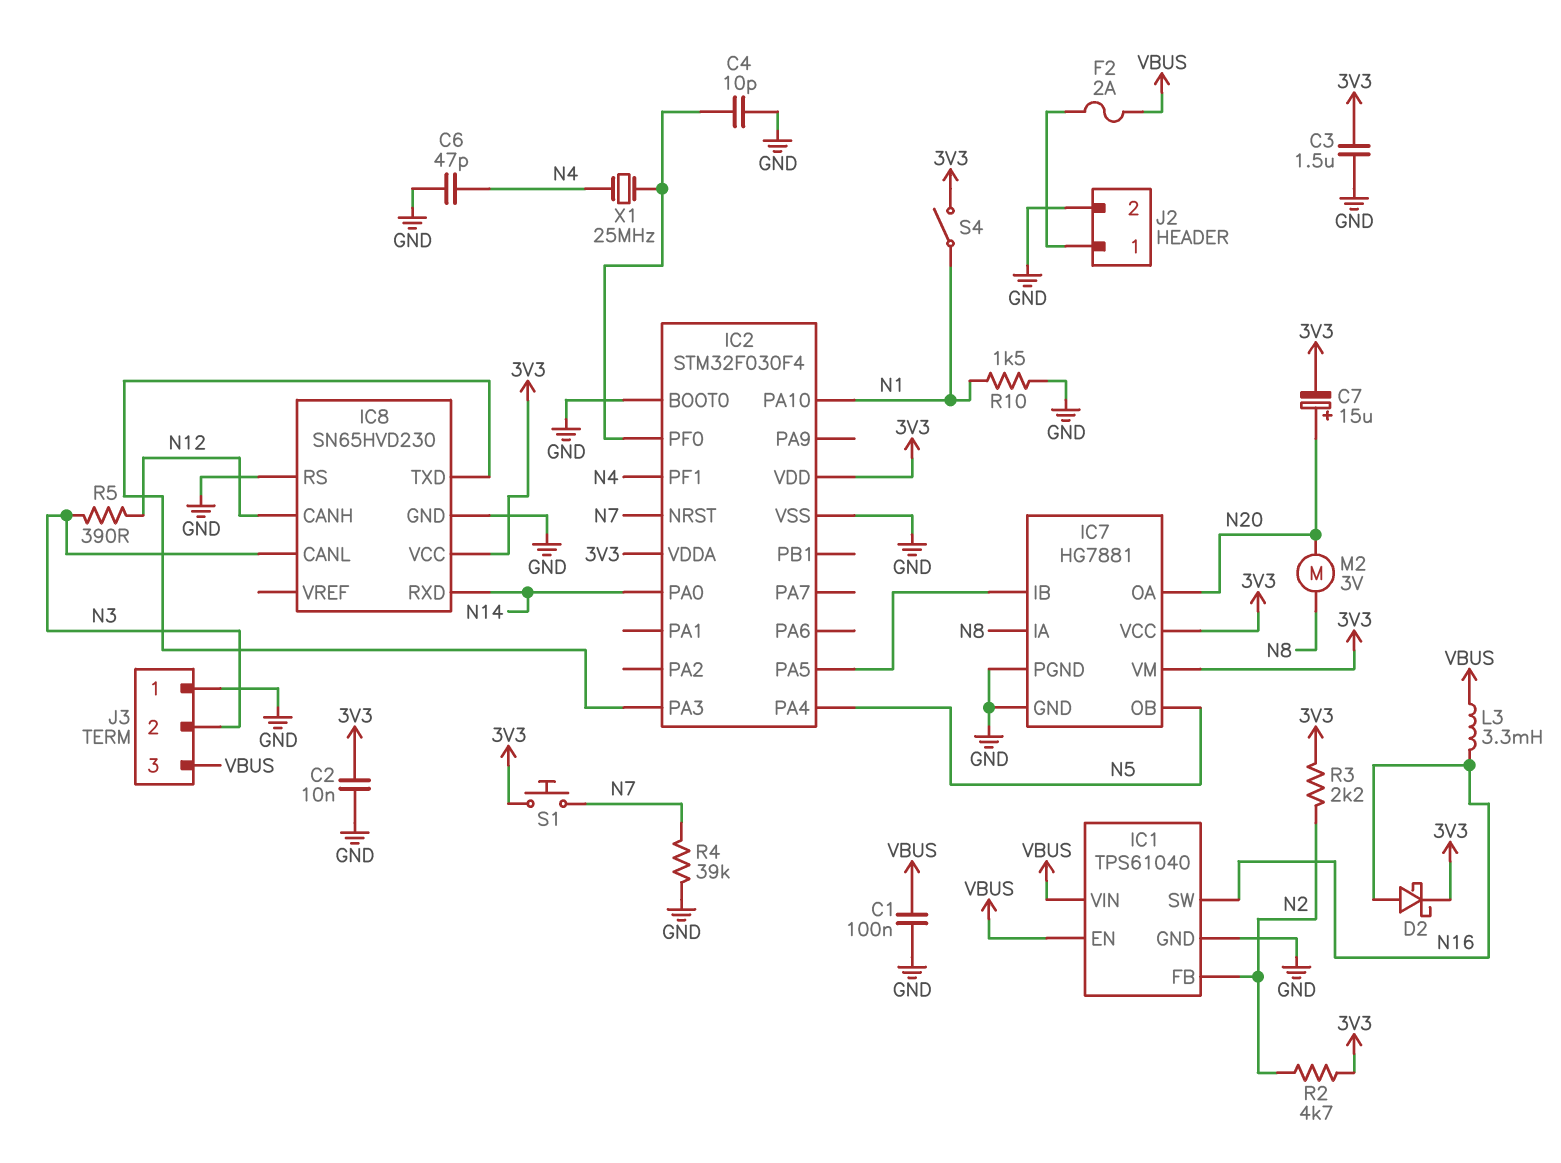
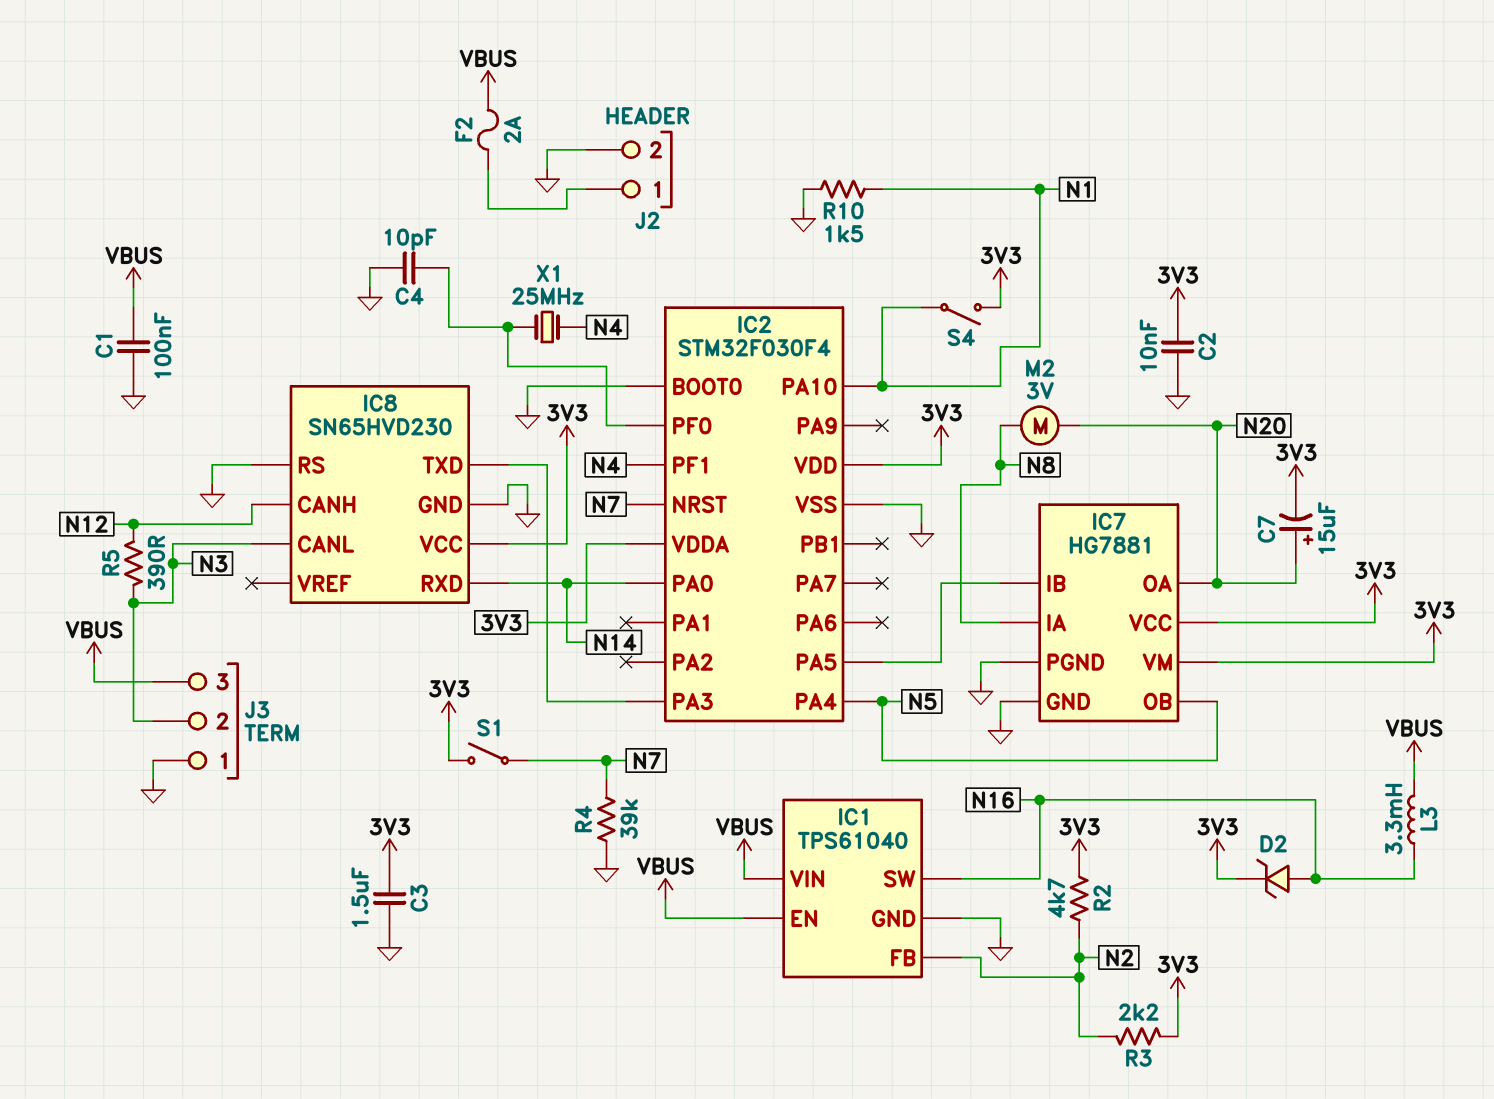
C6: 47pF (GND, N4) -> none
D2: schottky (A N16, K 3V3) -> zener (A N16, K 3V3)
S1: button (3V3, N7) -> switch (3V3, N7)

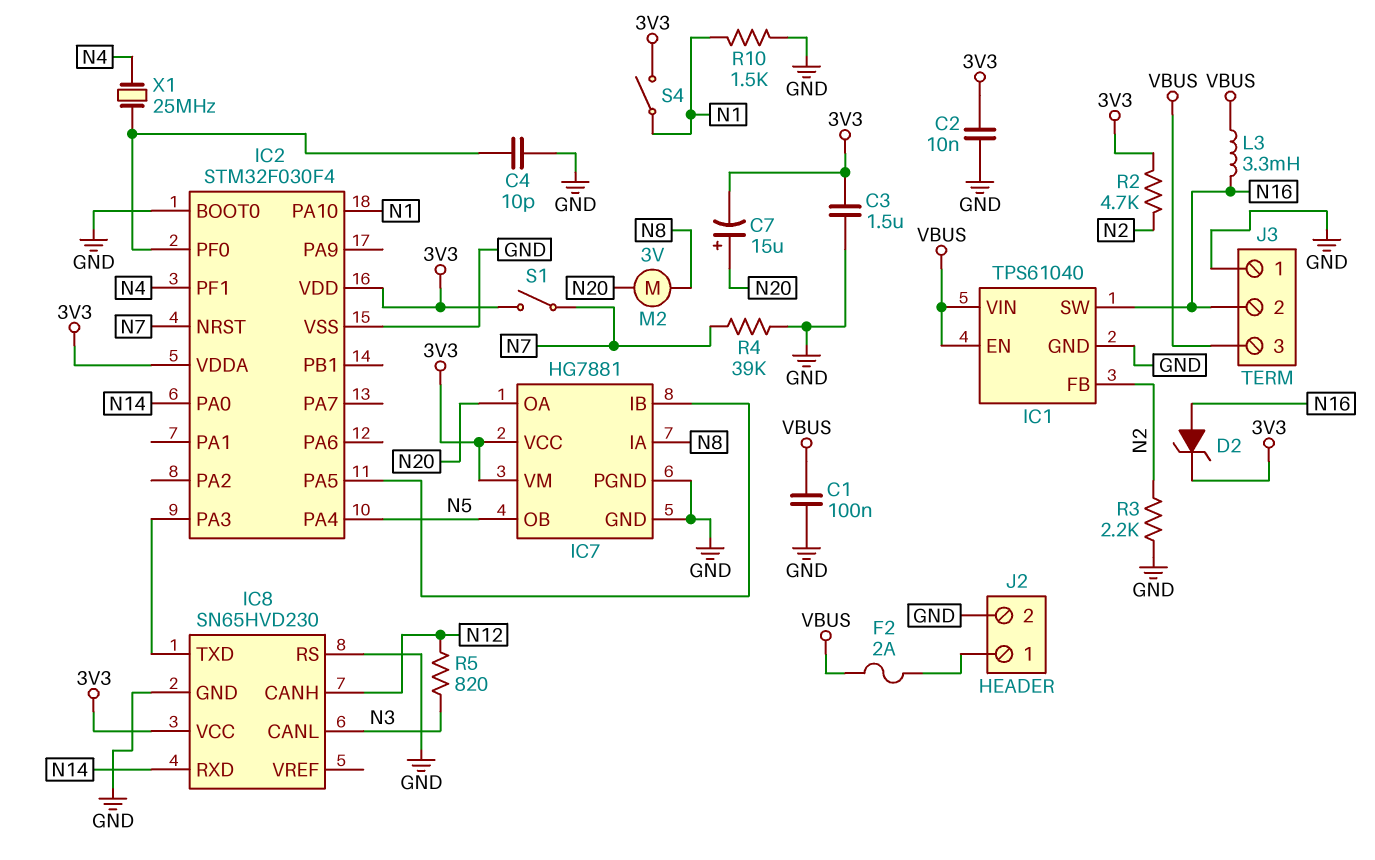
J3 pin 2: N3 -> N16
R3: 2.2k (3V3, N2) -> 2.2k (GND, N2)
R5: 390 (N3, N12) -> 820 (N3, N12)

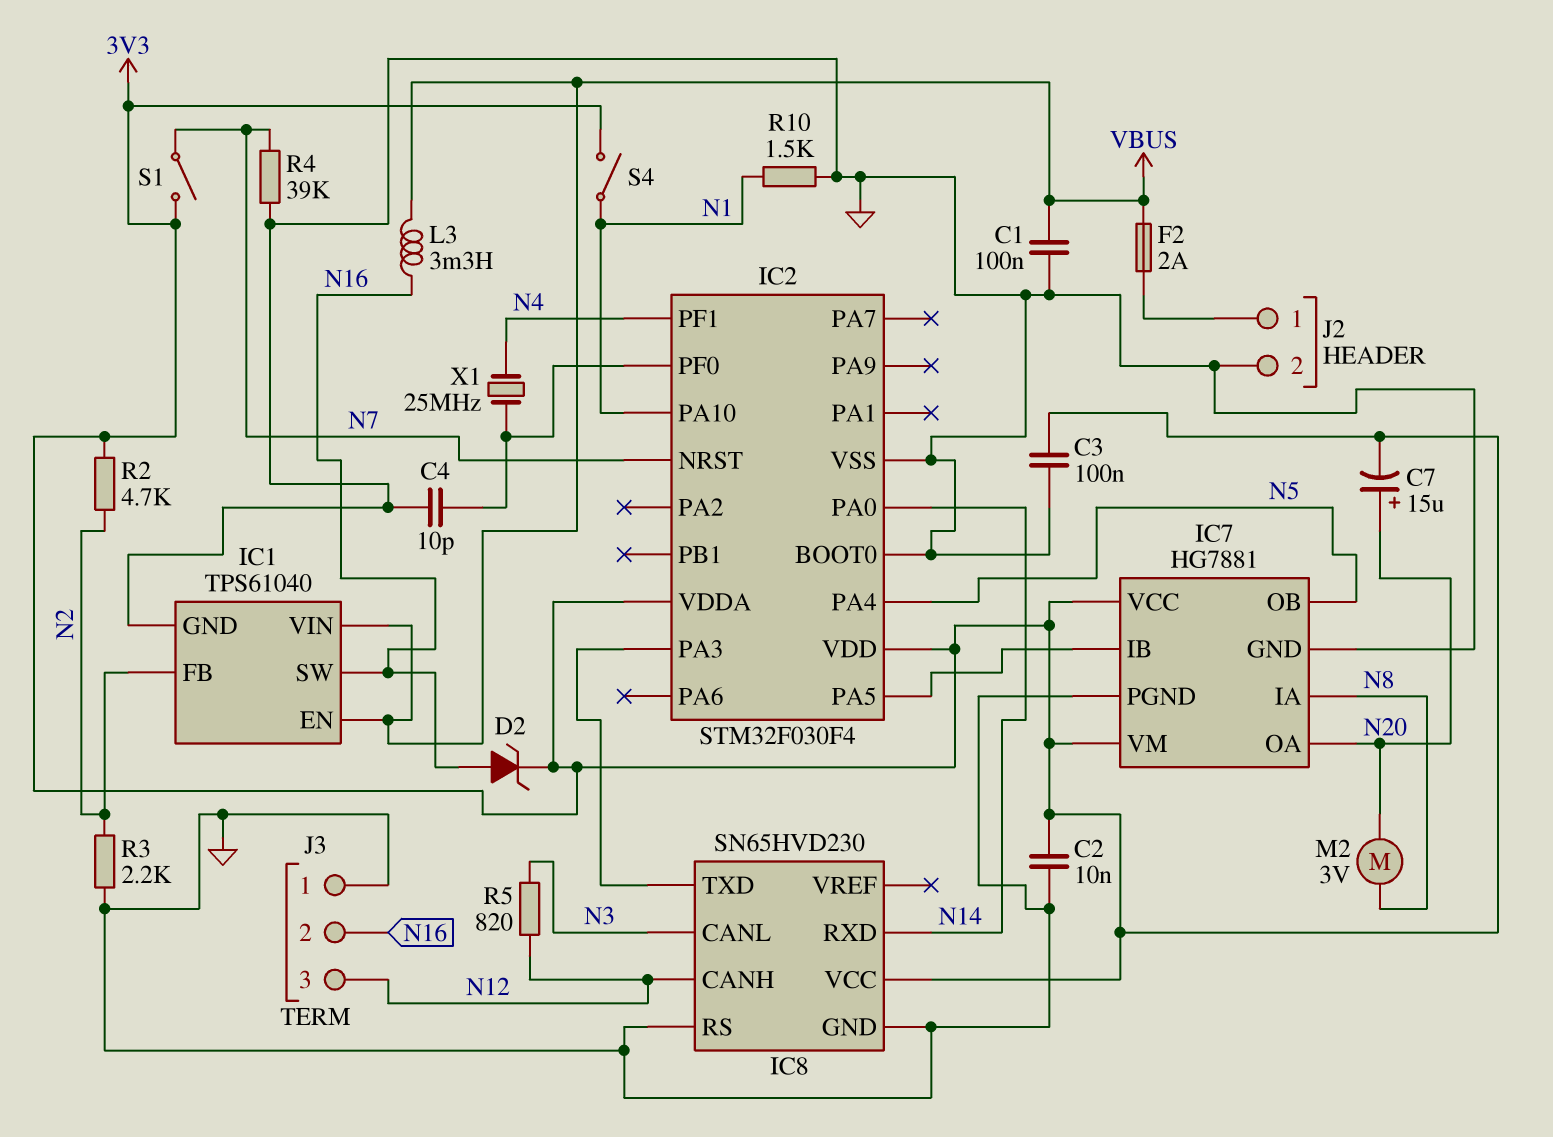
C3: 1.5uF (3V3, GND) -> 100nF (3V3, GND)
J3 pin 3: VBUS -> N12

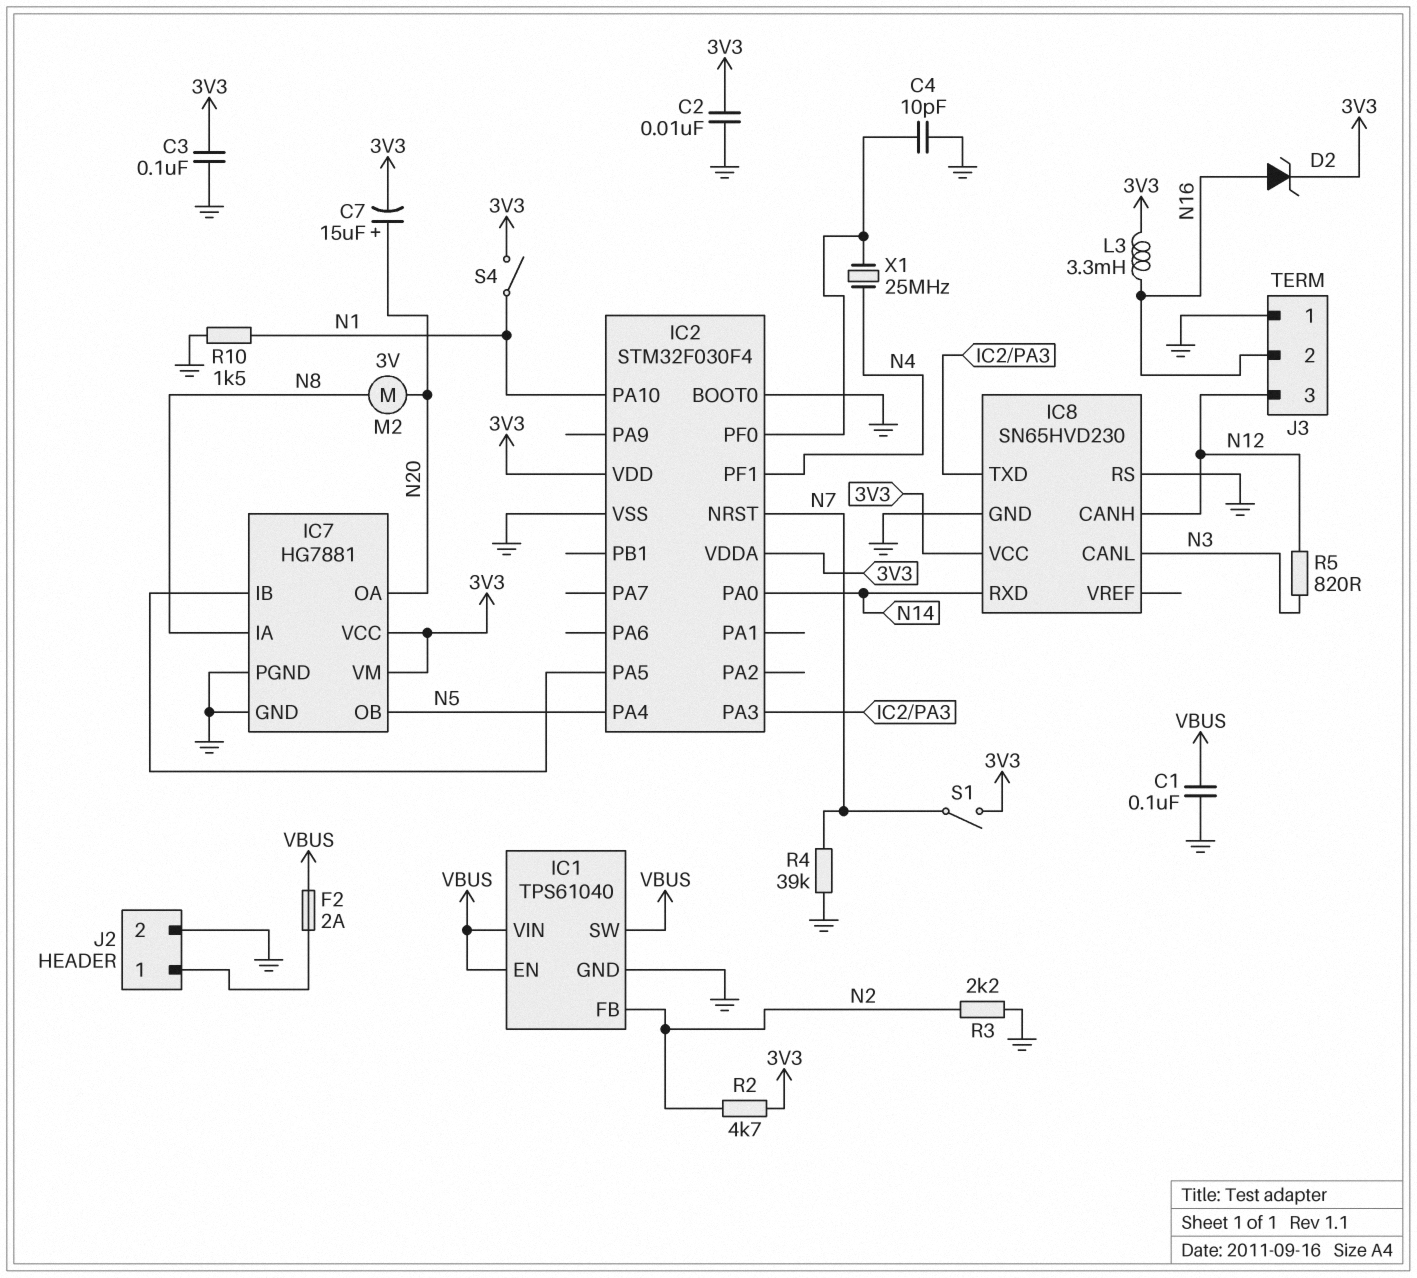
IC1 pin SW: N16 -> VBUS
L3: 3.3mH (N16, VBUS) -> 3.3mH (3V3, N16)

